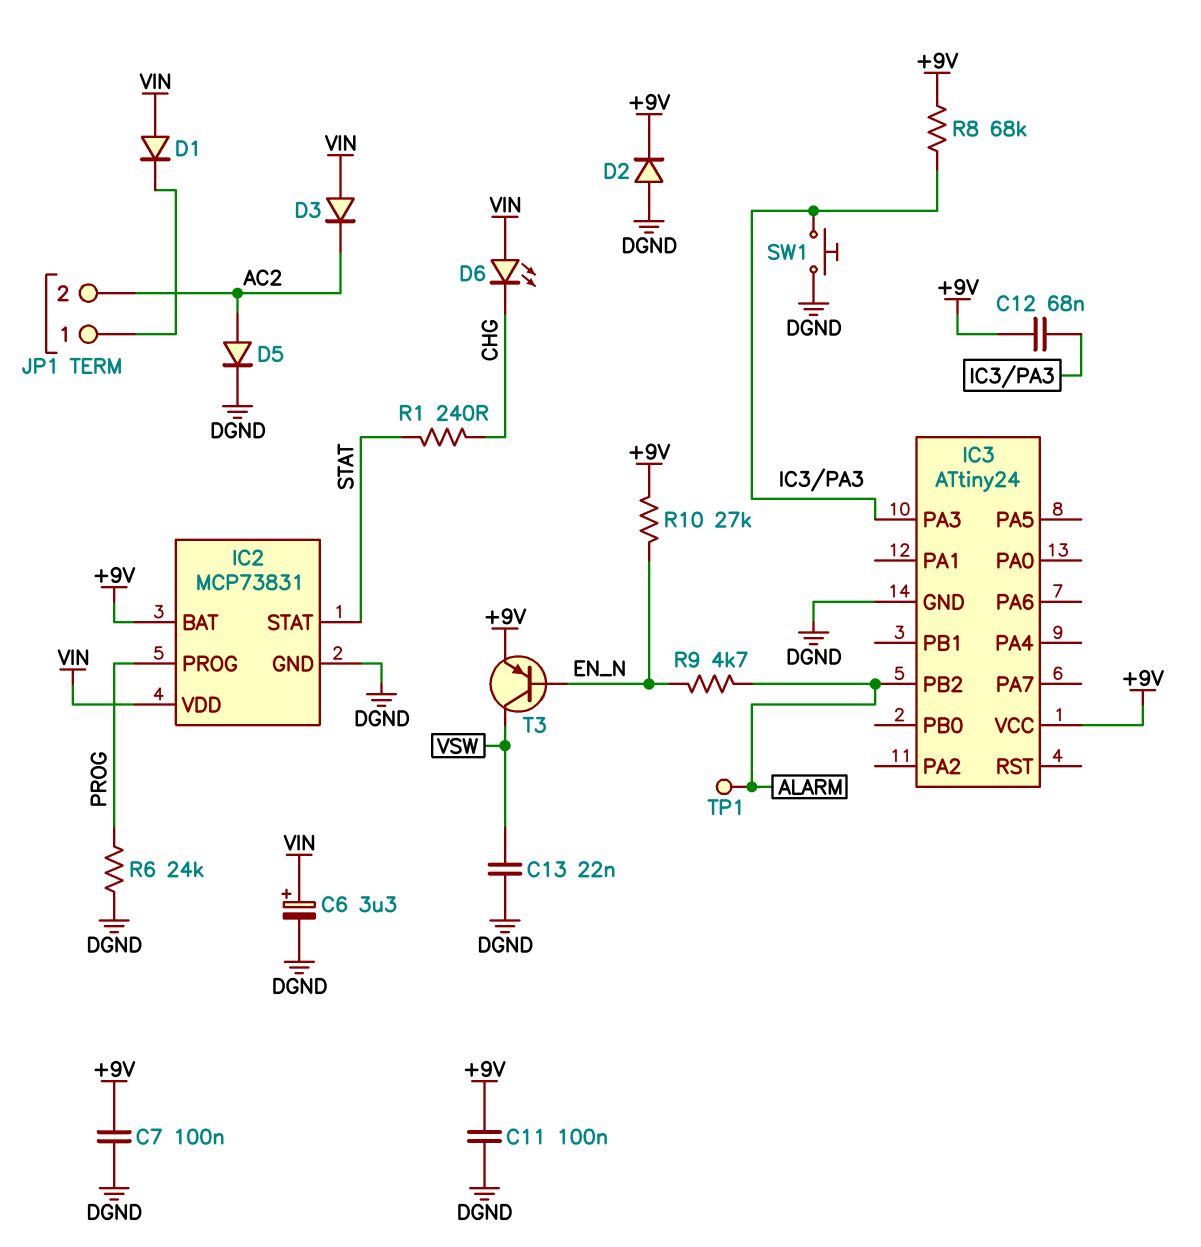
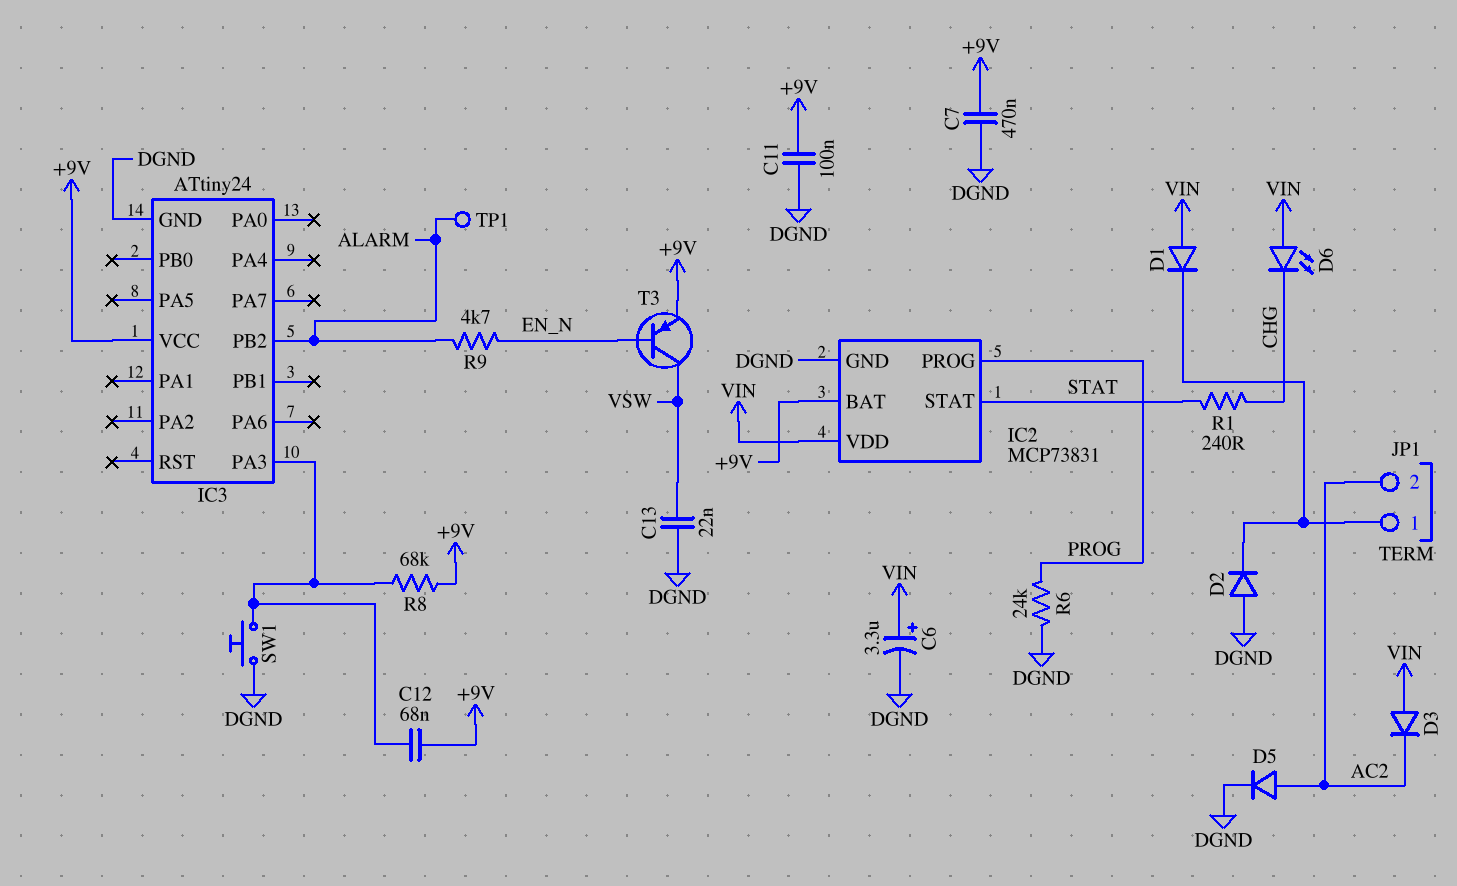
C7: 100nF (+9V, DGND) -> 470nF (+9V, DGND)
D2: diode (A DGND, K +9V) -> diode (A DGND, K JP1/1)
R10: 27k (+9V, EN_N) -> none

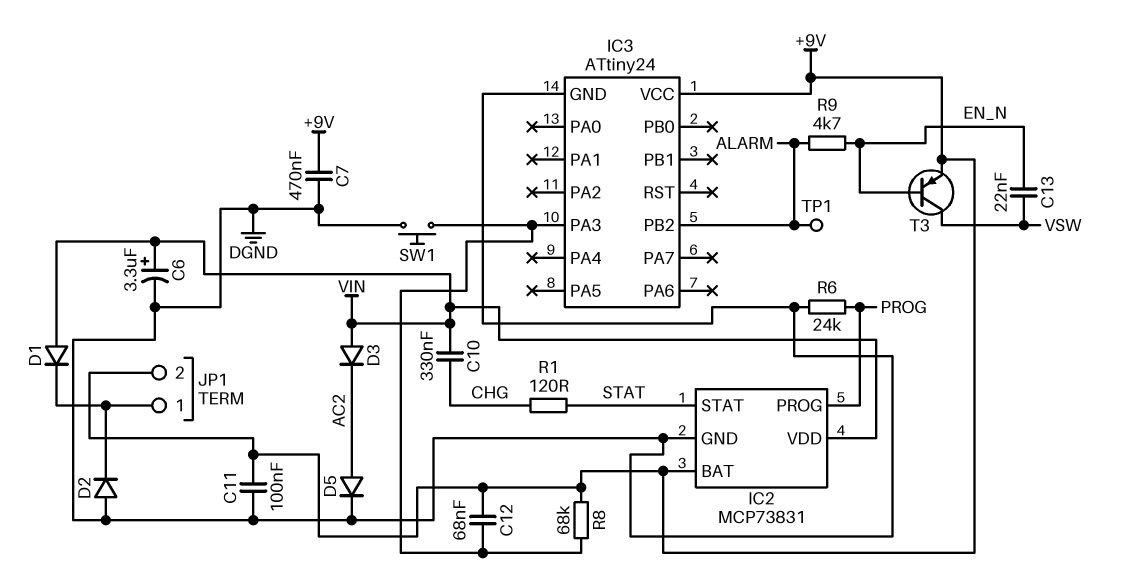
C10: none -> 330nF (CHG, VIN)
C13: 22nF (DGND, VSW) -> 22nF (EN_N, VSW)
D6: LED (A VIN, K CHG) -> none
JP1 pin 2: AC2 -> +9V
R1: 240 (CHG, STAT) -> 120 (CHG, STAT)

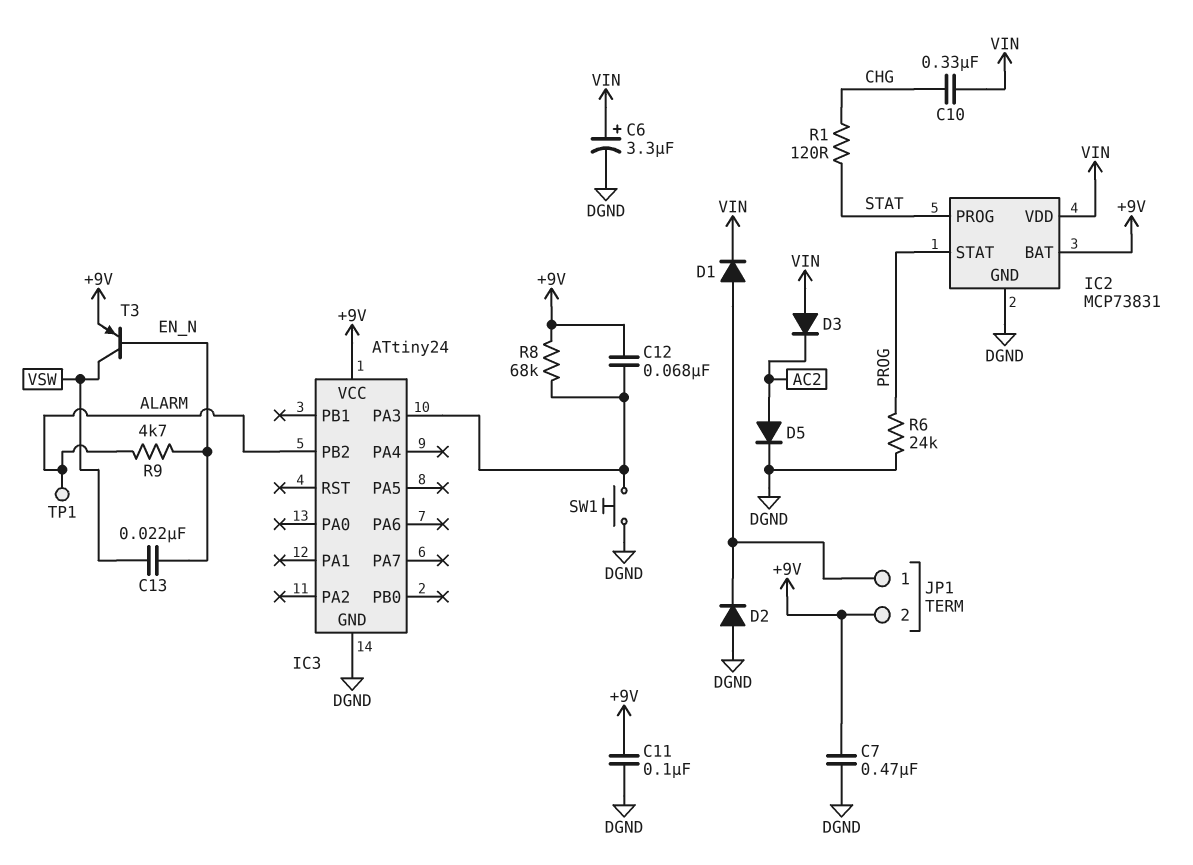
D1: diode (A VIN, K JP1/1) -> diode (A JP1/1, K VIN)
IC2 pin PROG: PROG -> STAT
IC2 pin STAT: STAT -> PROG

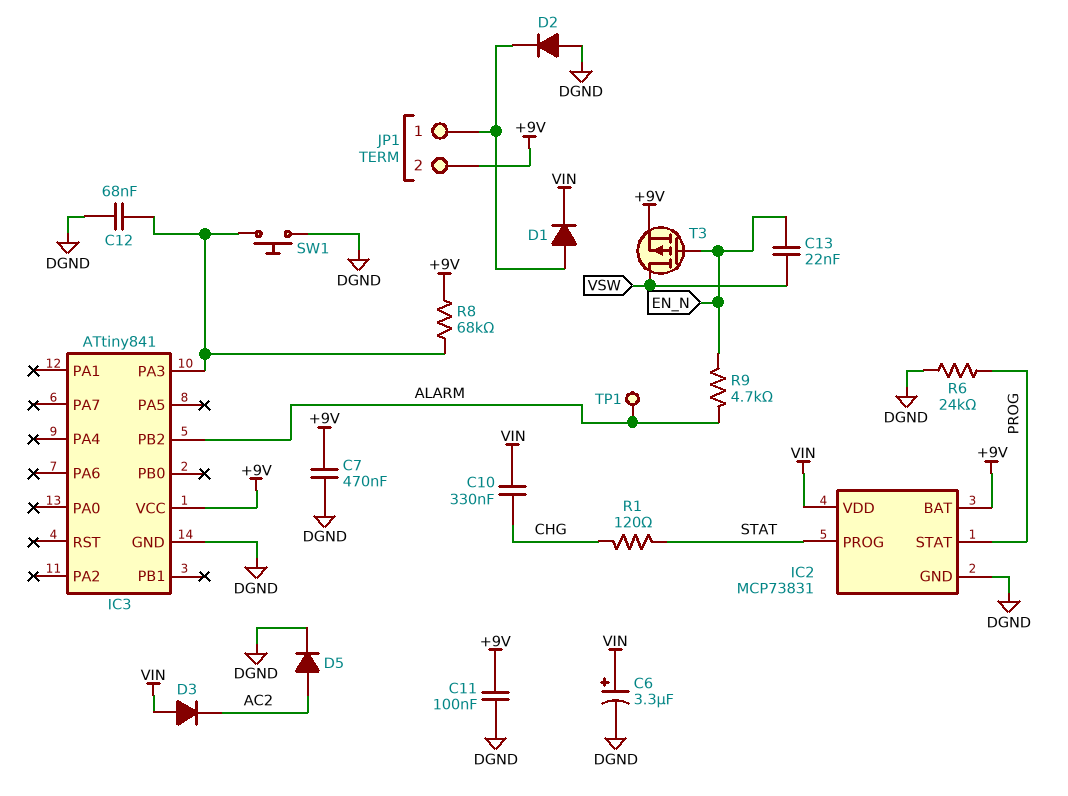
C12: 68nF (+9V, IC3/PA3) -> 68nF (DGND, IC3/PA3)
IC3: ATtiny24 -> ATtiny841
T3: PNP (B EN_N, C VSW, E +9V) -> PMOS (G EN_N, D VSW, S +9V)

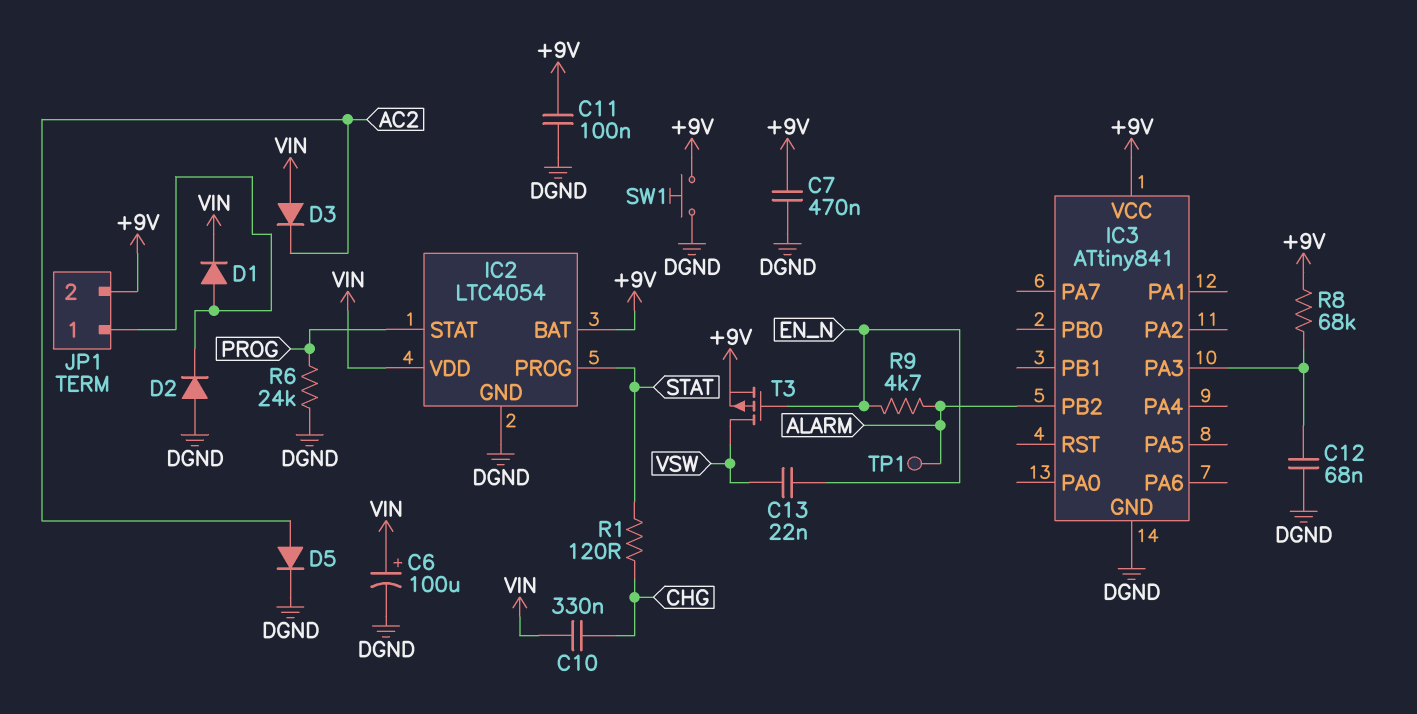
C6: 3.3uF (plus VIN, minus DGND) -> 100uF (plus VIN, minus DGND)
IC2: MCP73831 -> LTC4054
SW1: button (DGND, IC3/PA3) -> button (+9V, DGND)

